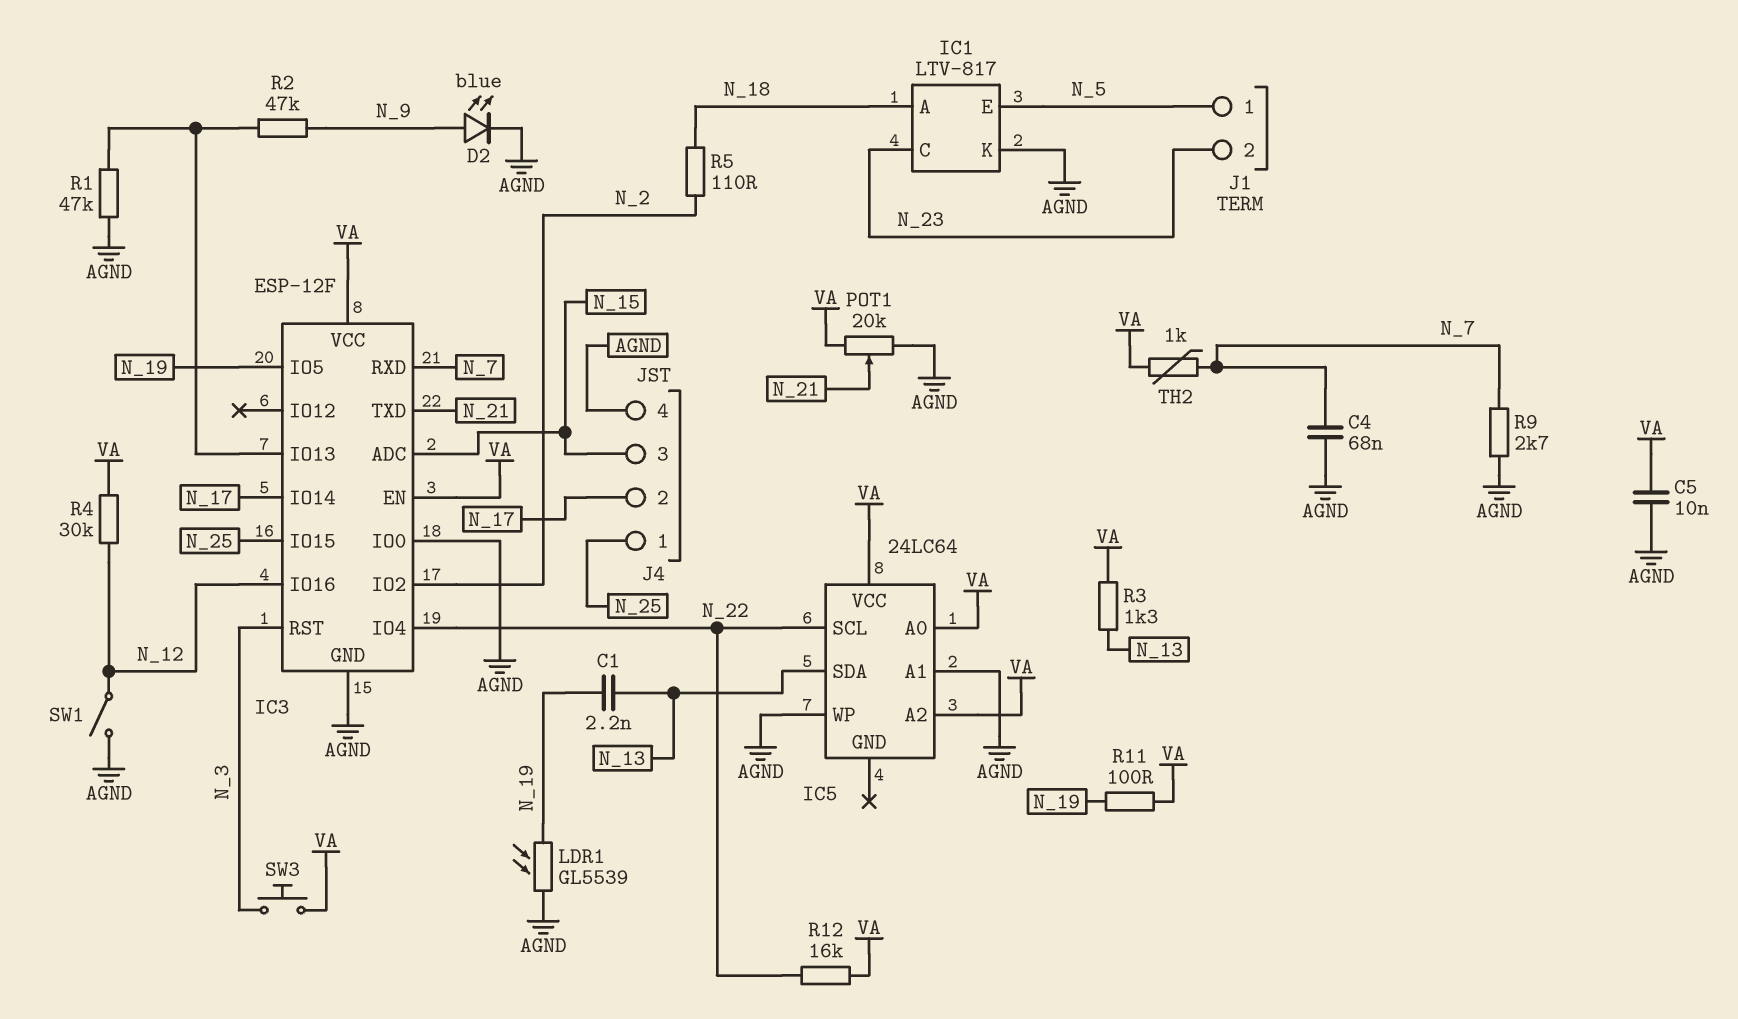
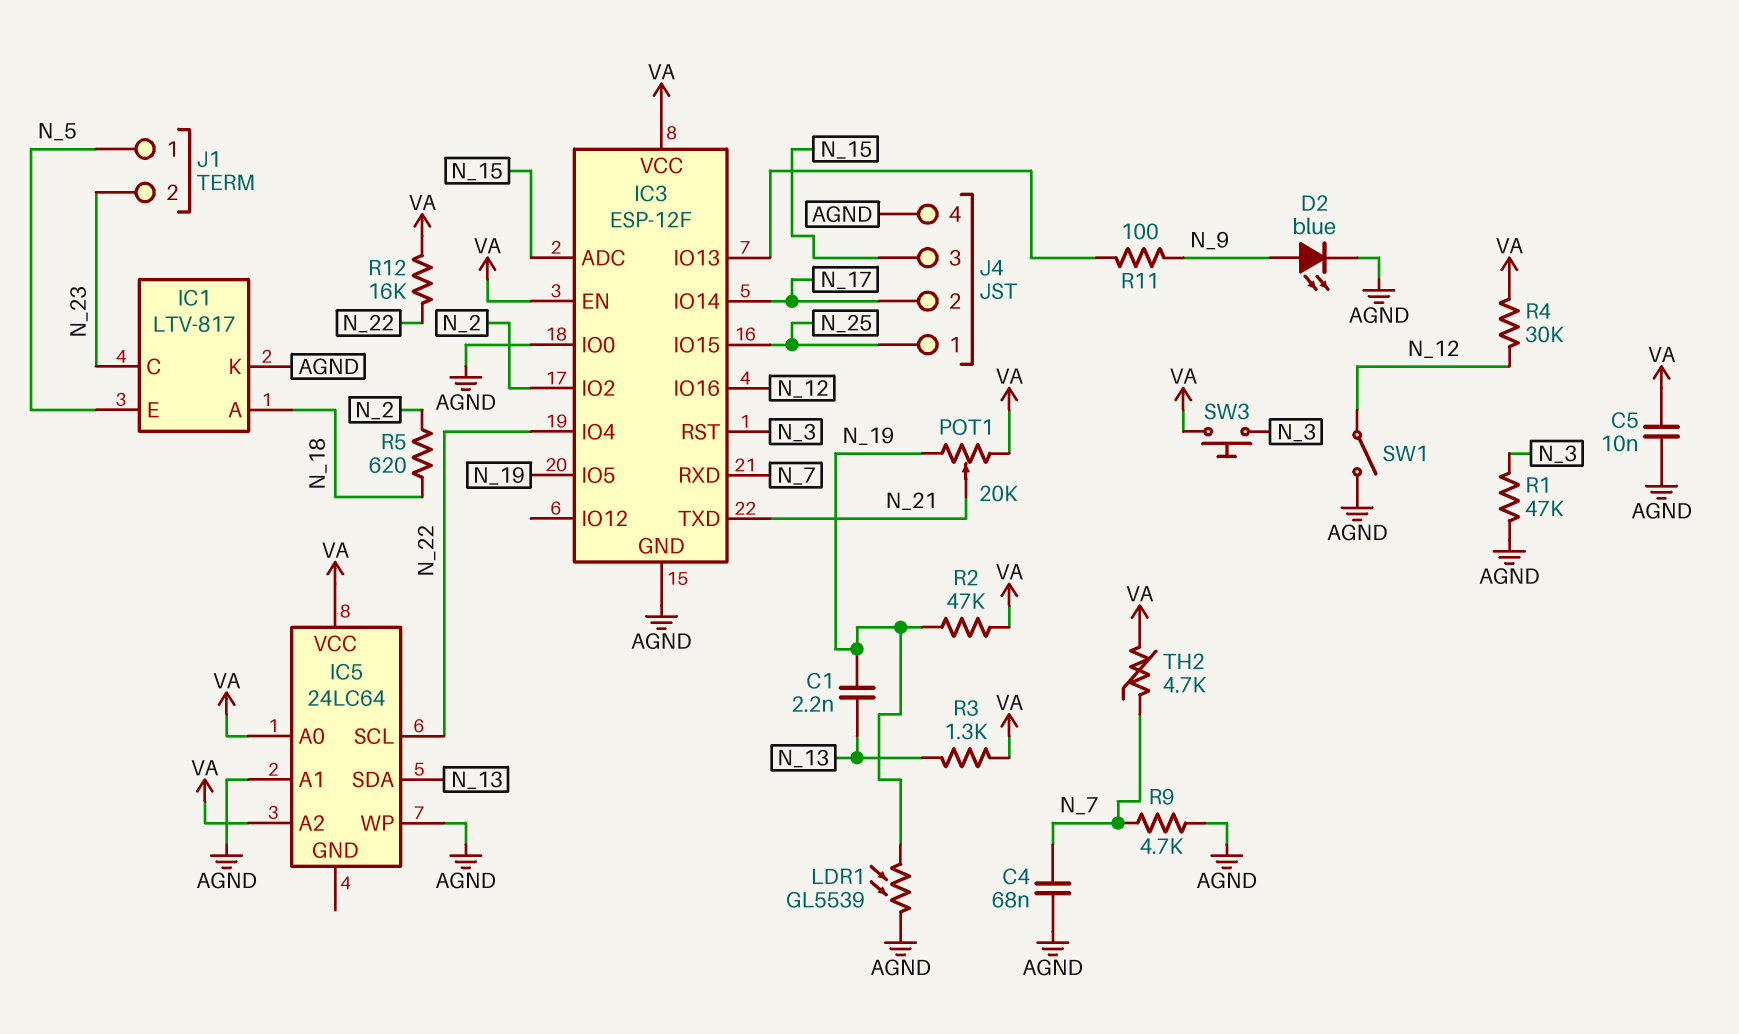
POT1: 20k (AGND, VA, wiper N_21) -> 20k (N_19, VA, wiper N_21)
R1: 47k (AGND, IC3/IO13) -> 47k (AGND, N_3)
R2: 47k (IC3/IO13, N_9) -> 47k (N_19, VA)
R5: 110 (N_2, N_18) -> 620 (N_2, N_18)
R9: 2.7k (AGND, N_7) -> 4.7k (AGND, N_7)
R11: 100 (N_19, VA) -> 100 (IC3/IO13, N_9)
TH2: 1k (N_7, VA) -> 4.7k (N_7, VA)

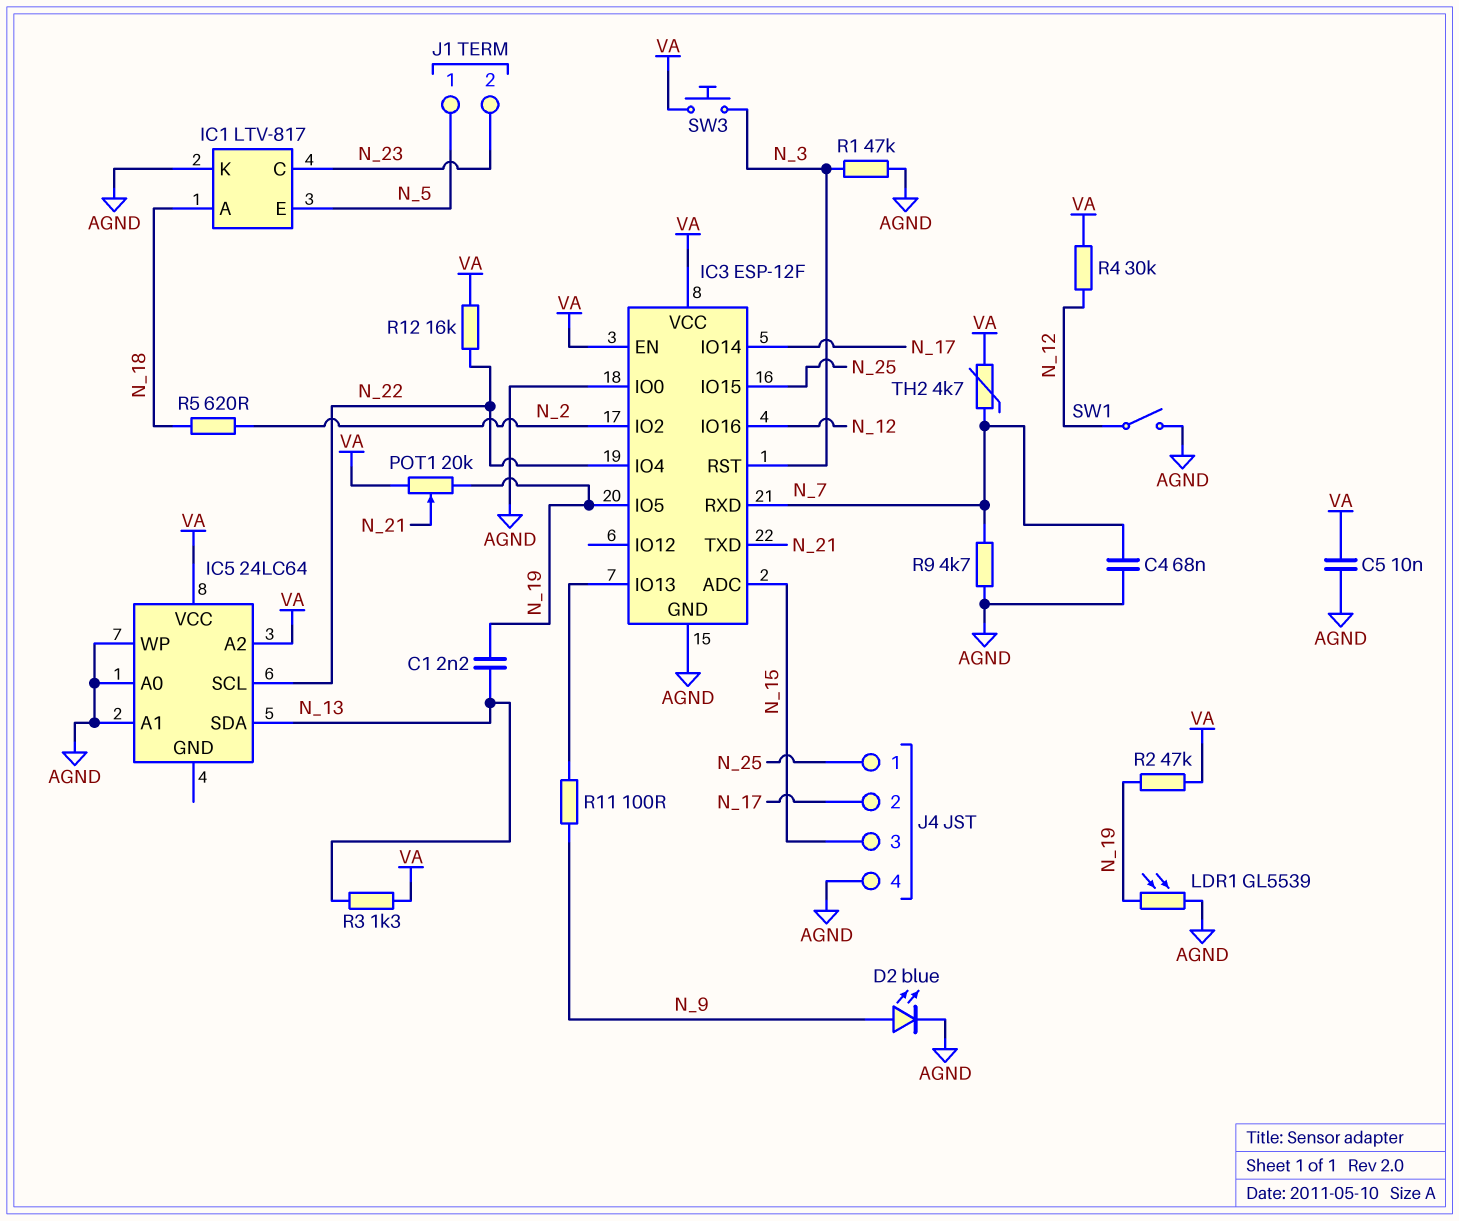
IC5 pin A0: VA -> AGND

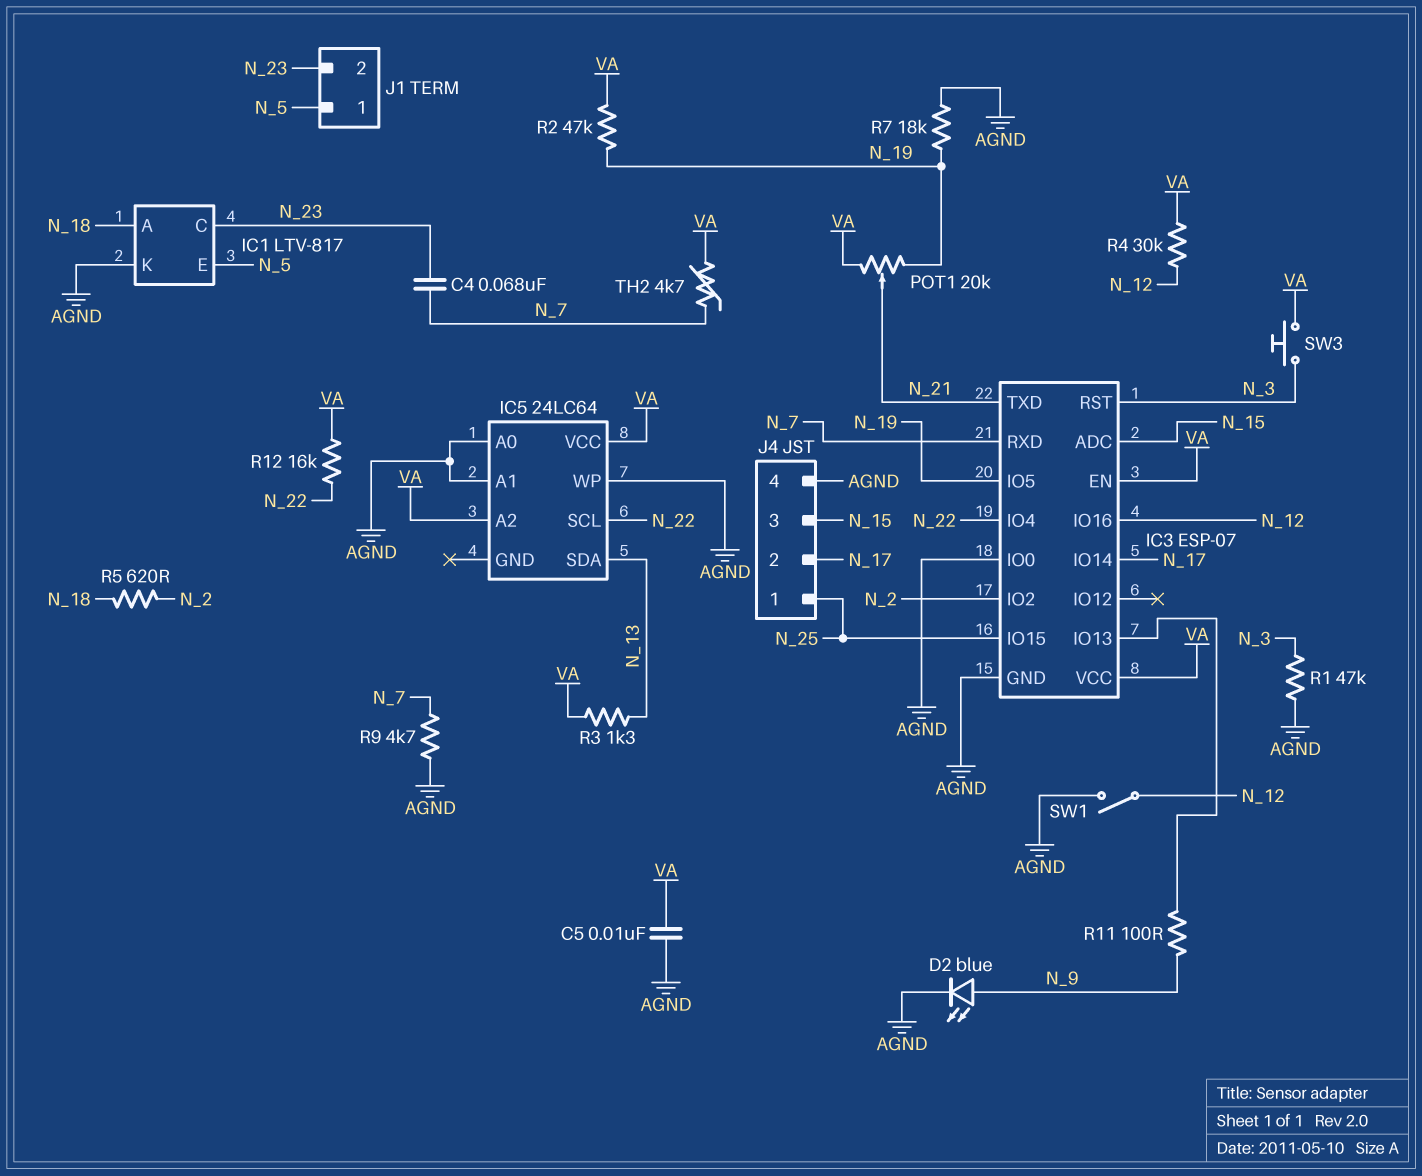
C1: 2.2nF (N_13, N_19) -> none
C4: 68nF (AGND, N_7) -> 68nF (N_7, N_23)
IC3: ESP-12F -> ESP-07
LDR1: GL5539 (AGND, N_19) -> none
R7: none -> 18k (AGND, N_19)

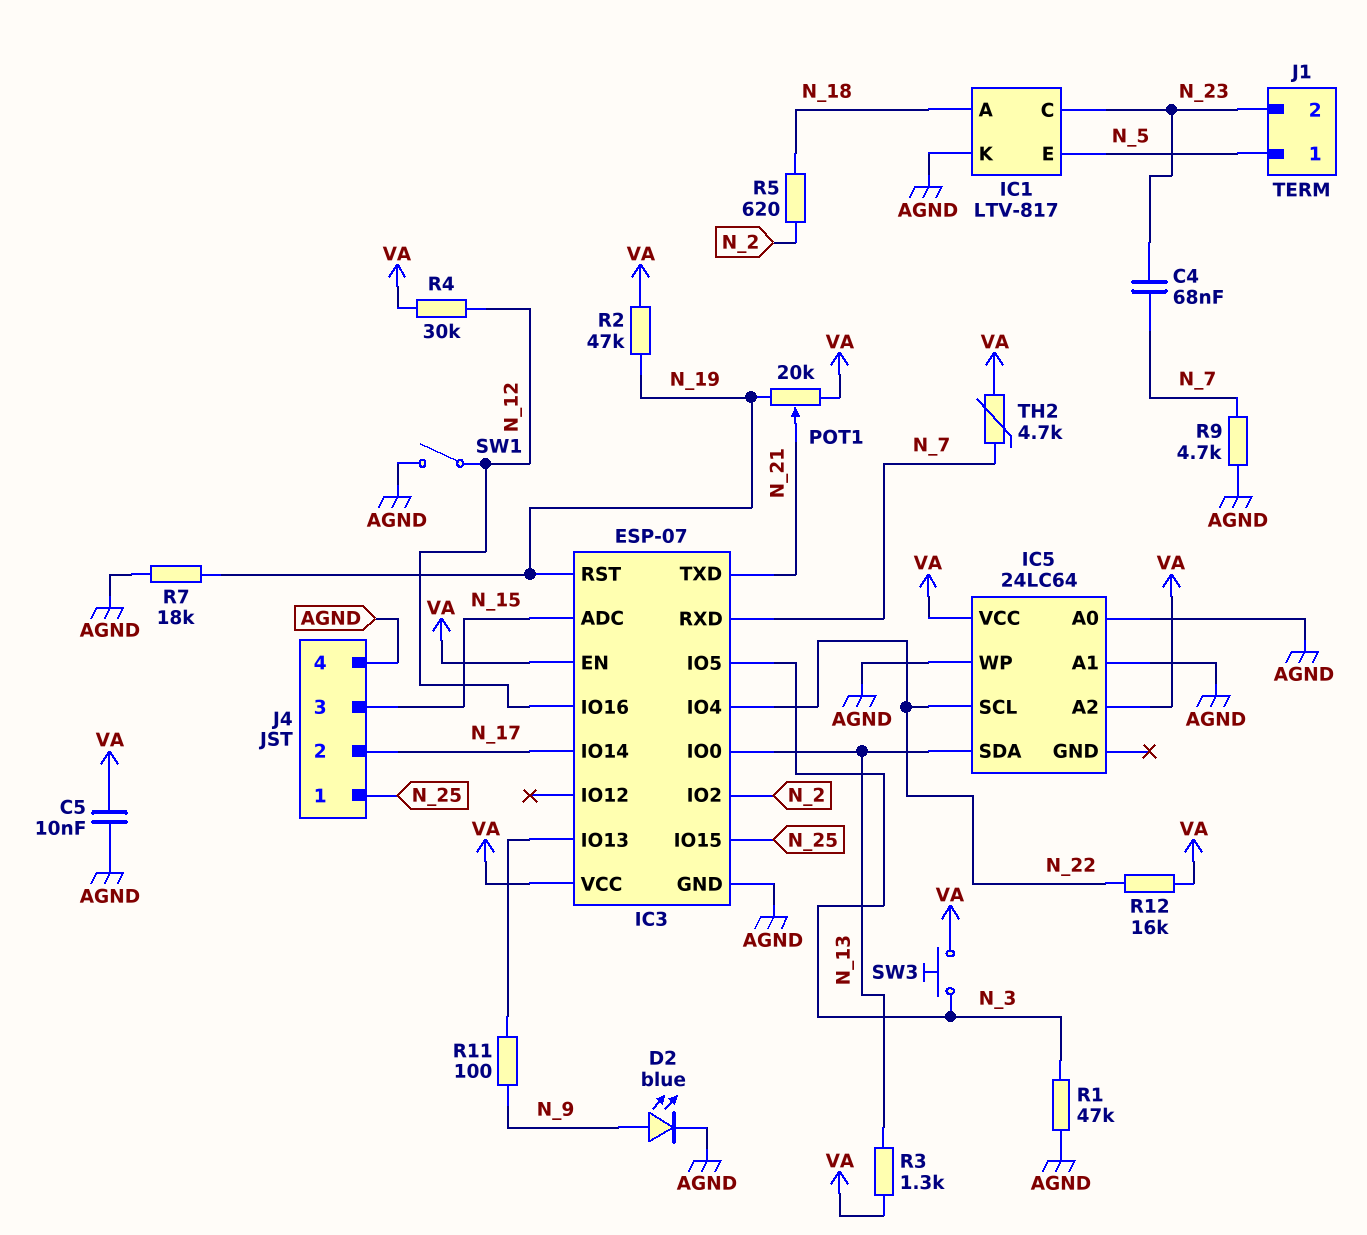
IC3 pin IO0: AGND -> N_13
IC3 pin IO5: N_19 -> N_3
IC3 pin RST: N_3 -> N_19

